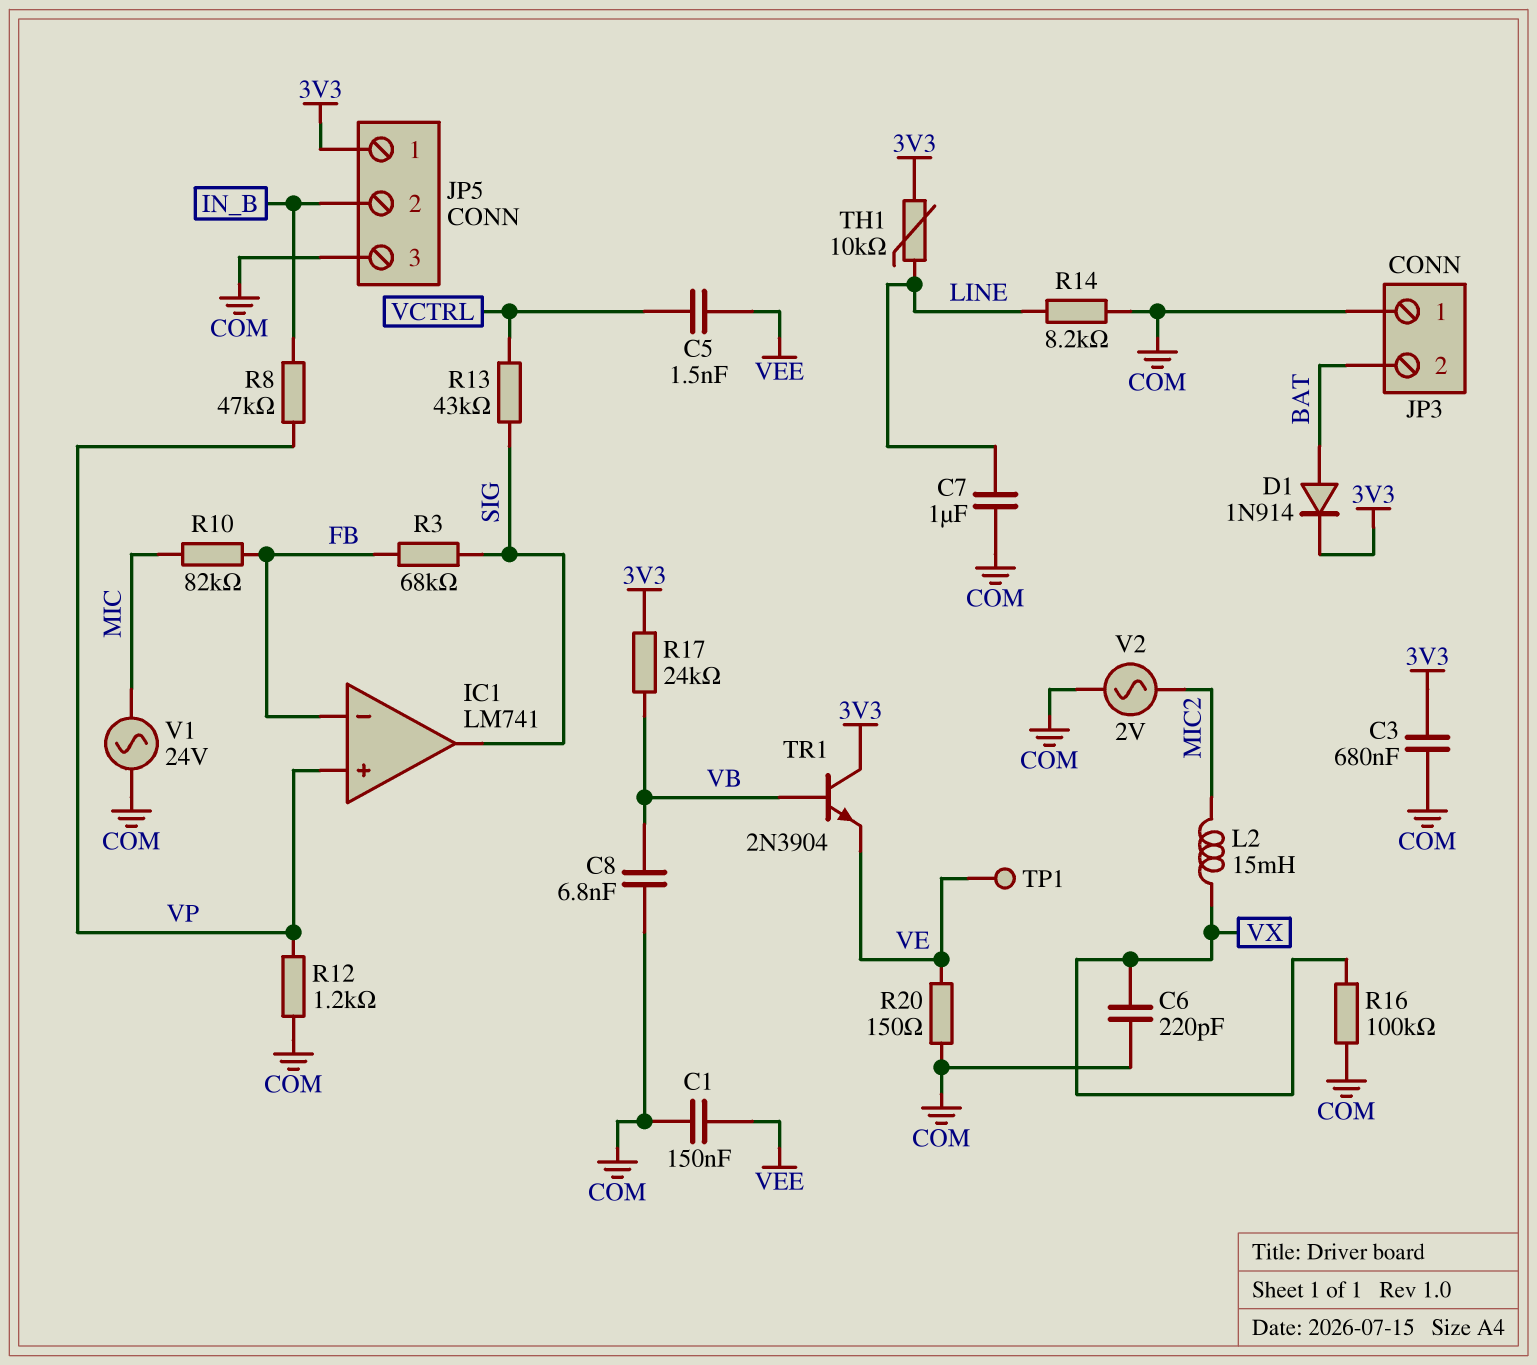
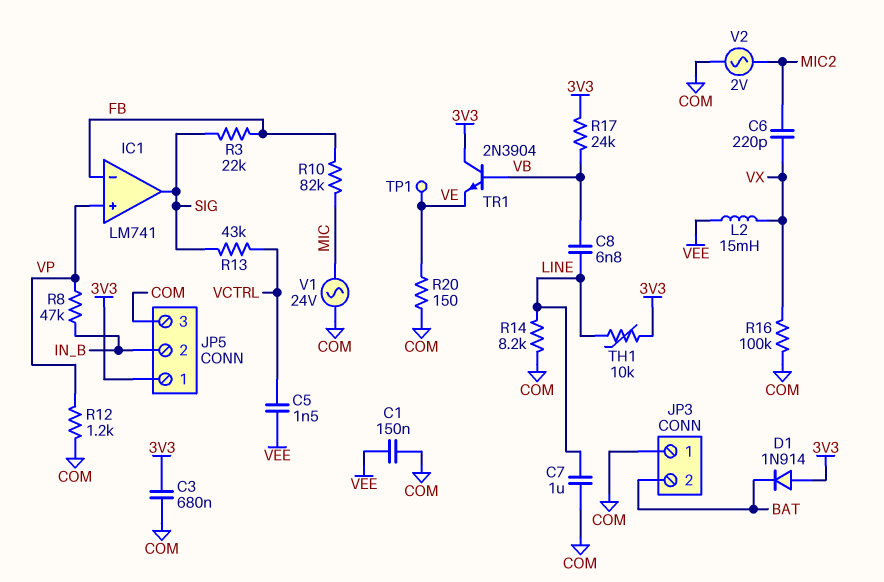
C6: 220pF (COM, VX) -> 220pF (MIC2, VX)
C8: 6.8nF (COM, VB) -> 6.8nF (LINE, VB)
D1: diode 1N914 (A BAT, K 3V3) -> diode 1N914 (A 3V3, K BAT)
L2: 15mH (MIC2, VX) -> 15mH (VEE, VX)
R3: 68k (FB, SIG) -> 22k (FB, SIG)

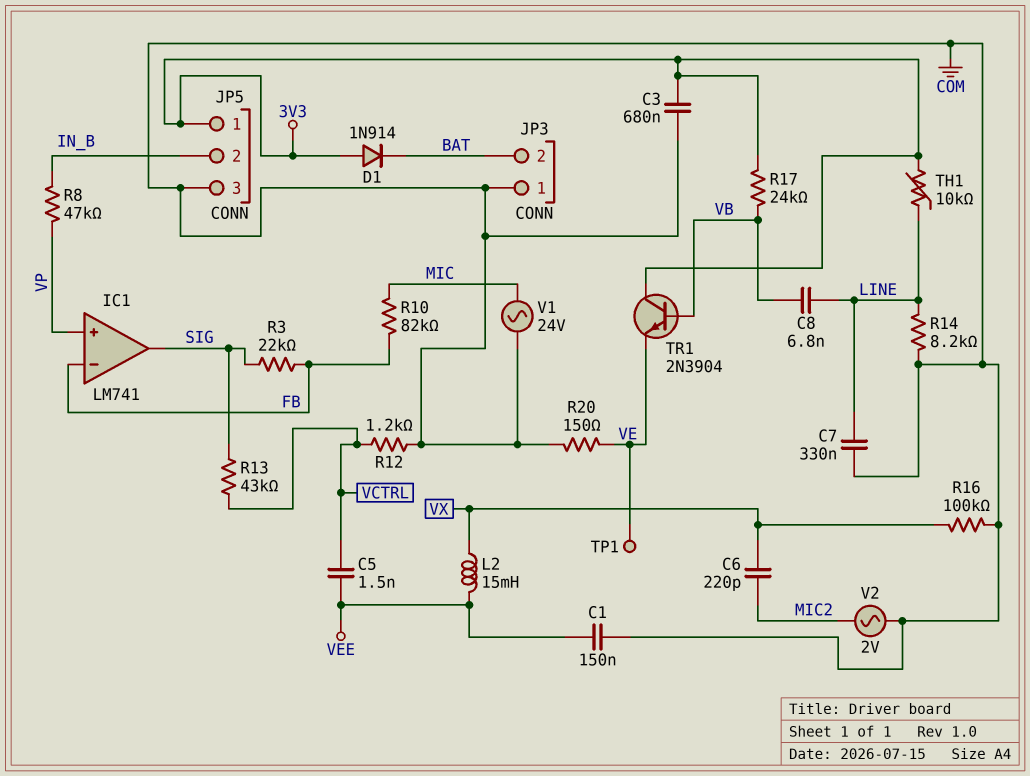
C7: 1uF (COM, LINE) -> 330nF (COM, LINE)
R12: 1.2k (COM, VP) -> 1.2k (COM, VCTRL)

